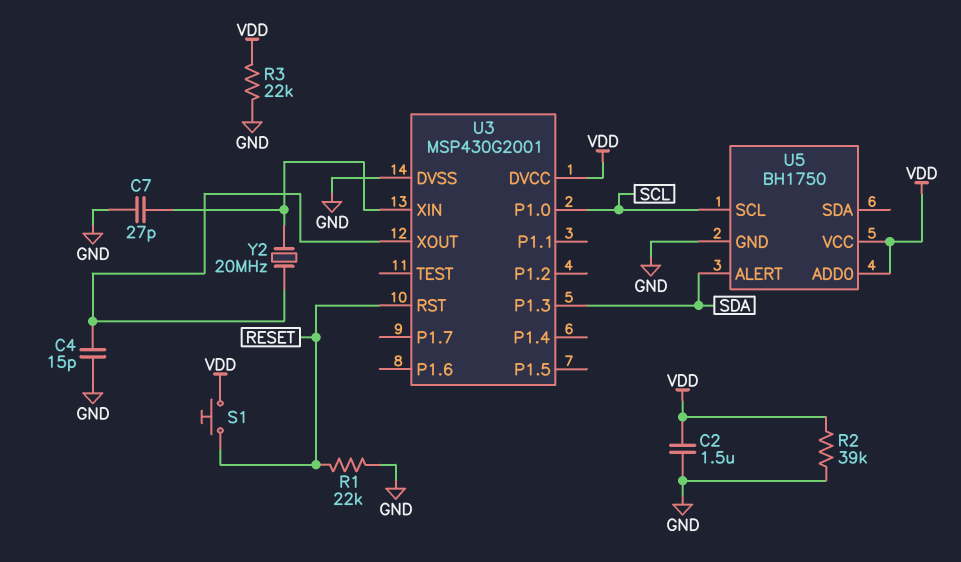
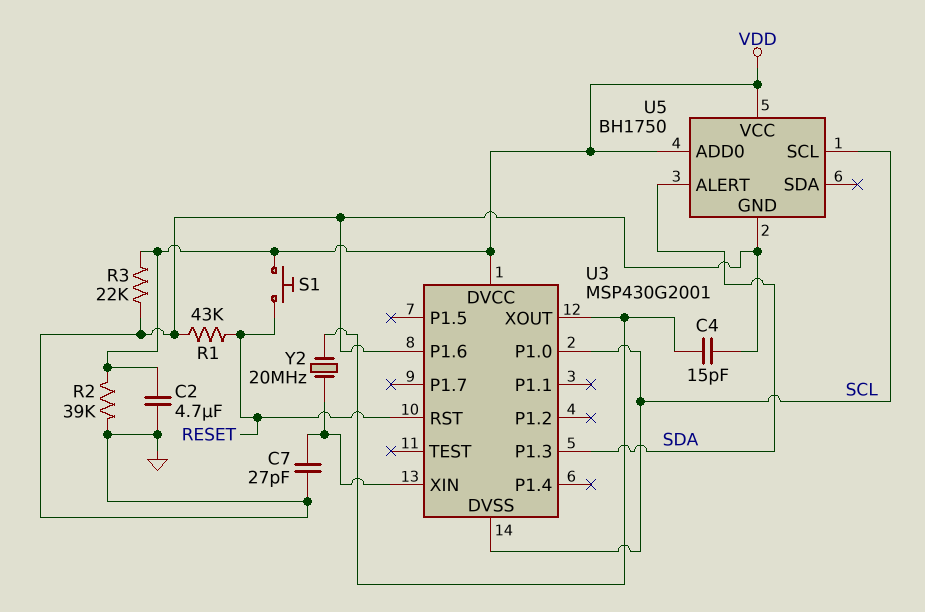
C2: 1.5uF (GND, VDD) -> 4.7uF (GND, VDD)
R1: 22k (GND, RESET) -> 43k (GND, RESET)
U3 pin DVSS: GND -> SCL
U3 pin P1.6: none -> GND

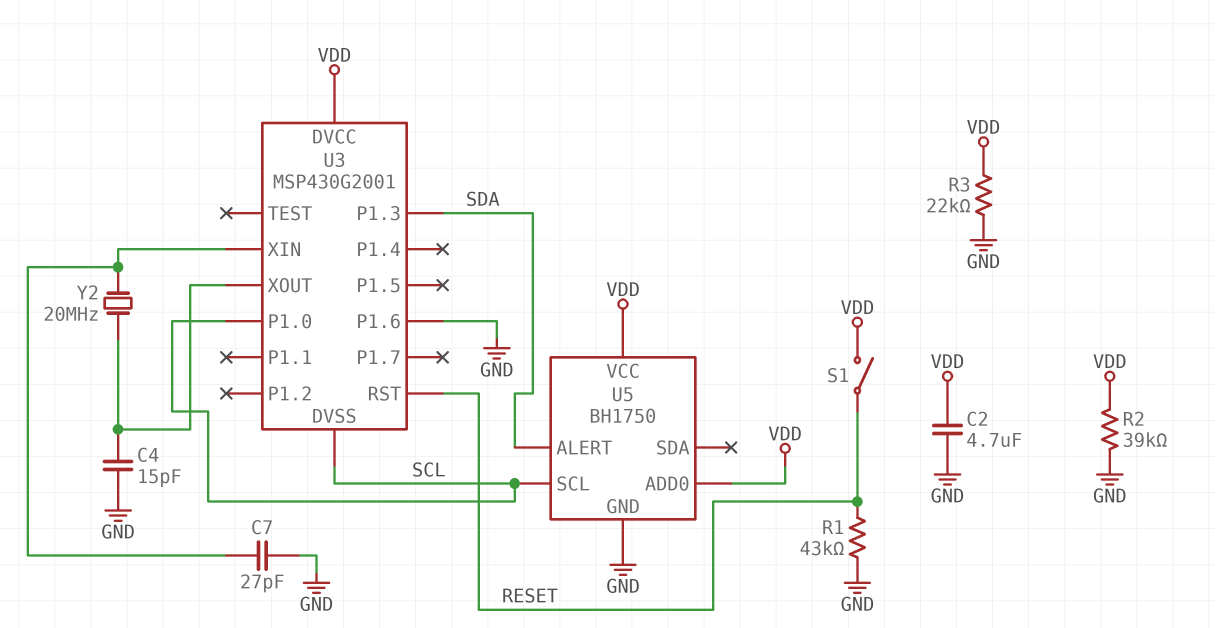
S1: button (RESET, VDD) -> switch (RESET, VDD)

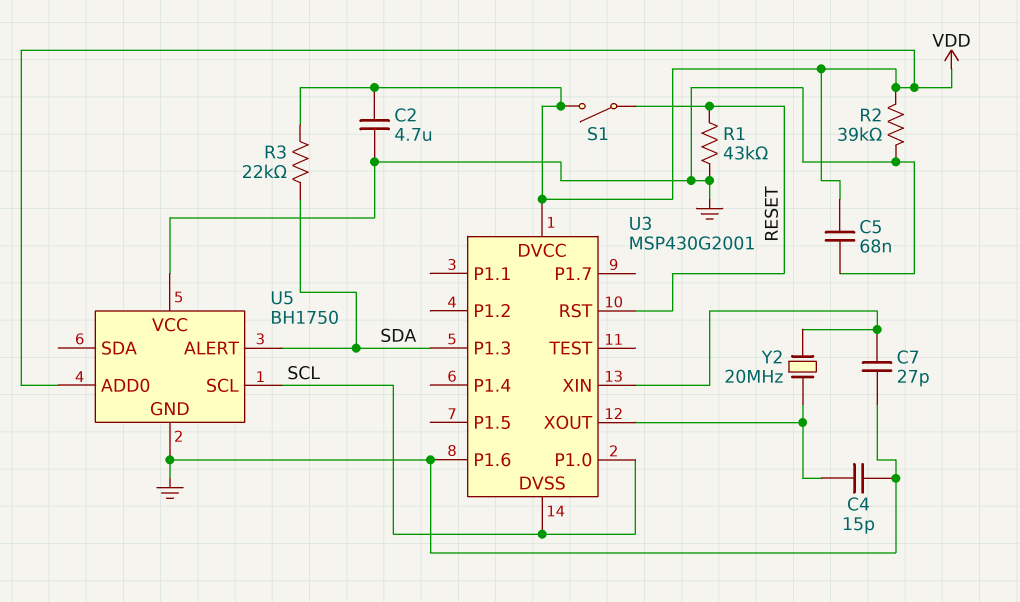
C5: none -> 68nF (GND, VDD)
R3: 22k (GND, VDD) -> 22k (SDA, VDD)
U5 pin VCC: VDD -> GND

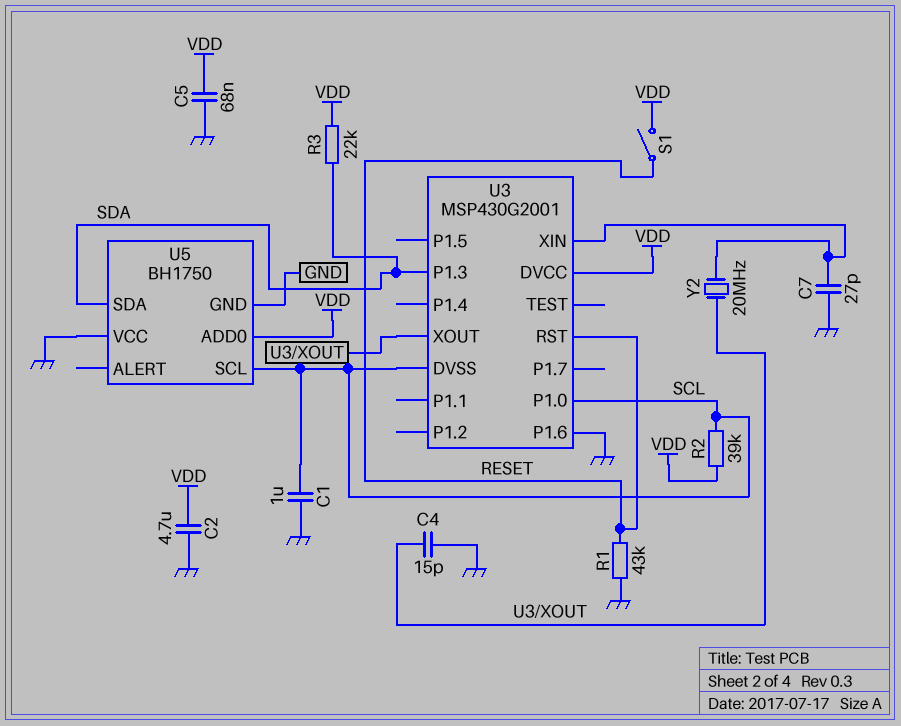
C1: none -> 1uF (GND, SCL)
R2: 39k (GND, VDD) -> 39k (SCL, VDD)
U5 pin ALERT: SDA -> none
U5 pin SDA: none -> SDA

